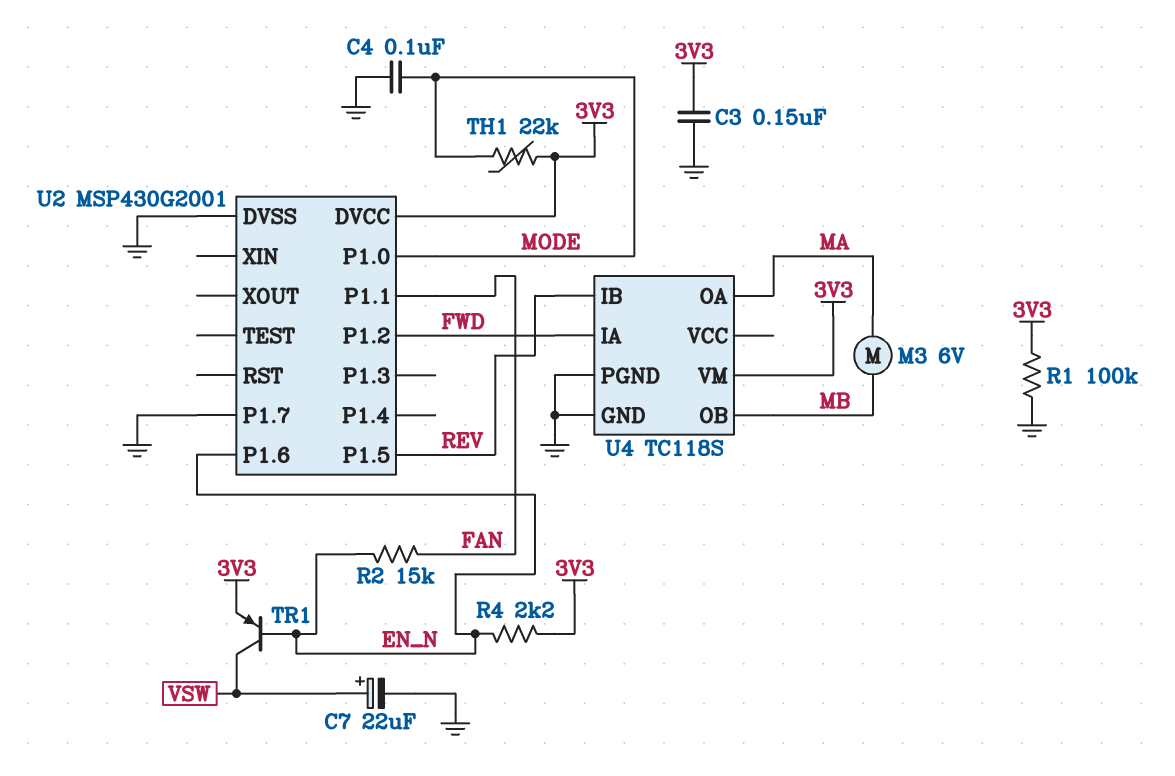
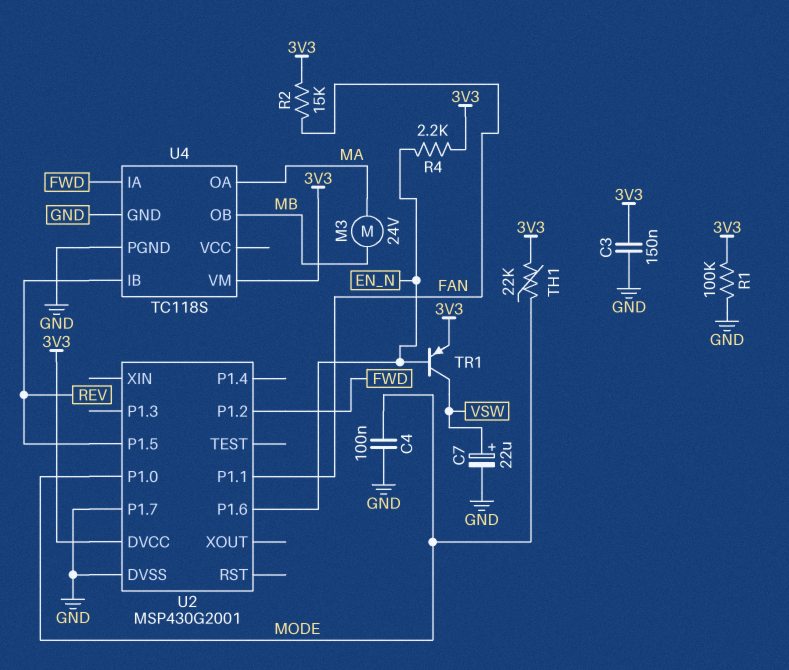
M3: motor 6V (MA, MB) -> motor 24V (MA, MB)
R2: 15k (EN_N, FAN) -> 15k (3V3, FAN)

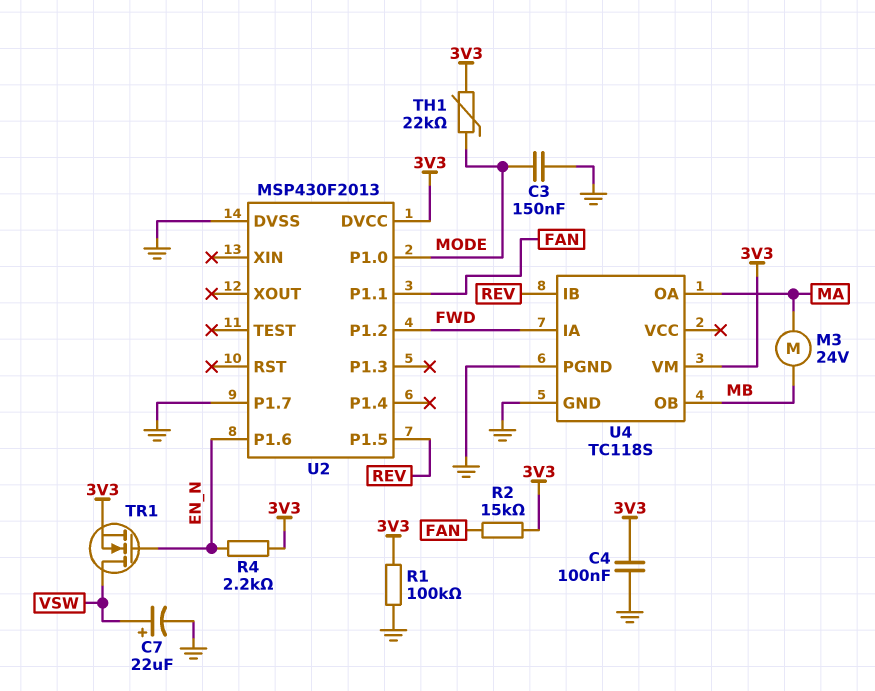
C3: 150nF (3V3, GND) -> 150nF (GND, MODE)
C4: 100nF (GND, MODE) -> 100nF (3V3, GND)
TR1: PNP (B EN_N, C VSW, E 3V3) -> NMOS (G EN_N, D VSW, S 3V3)
U2: MSP430G2001 -> MSP430F2013

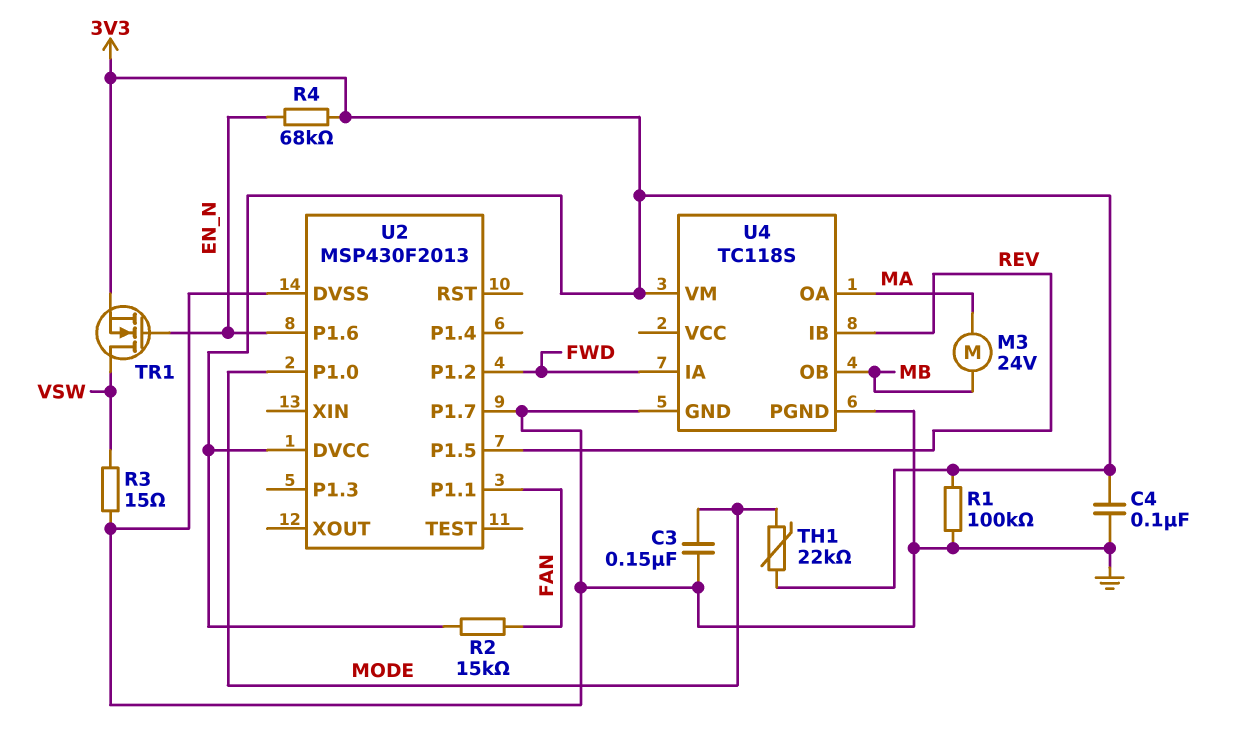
C7: 22uF (plus VSW, minus GND) -> none
R3: none -> 15 (GND, VSW)
R4: 2.2k (3V3, EN_N) -> 68k (3V3, EN_N)

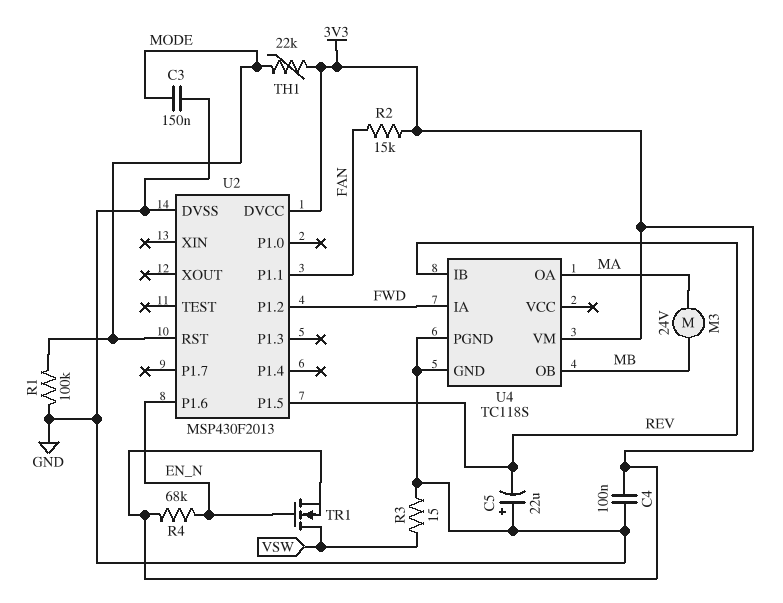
C5: none -> 22uF (plus GND, minus REV)
R1: 100k (3V3, GND) -> 100k (GND, MODE)
U2 pin P1.0: MODE -> none
U2 pin P1.7: GND -> none
U2 pin RST: none -> MODE

